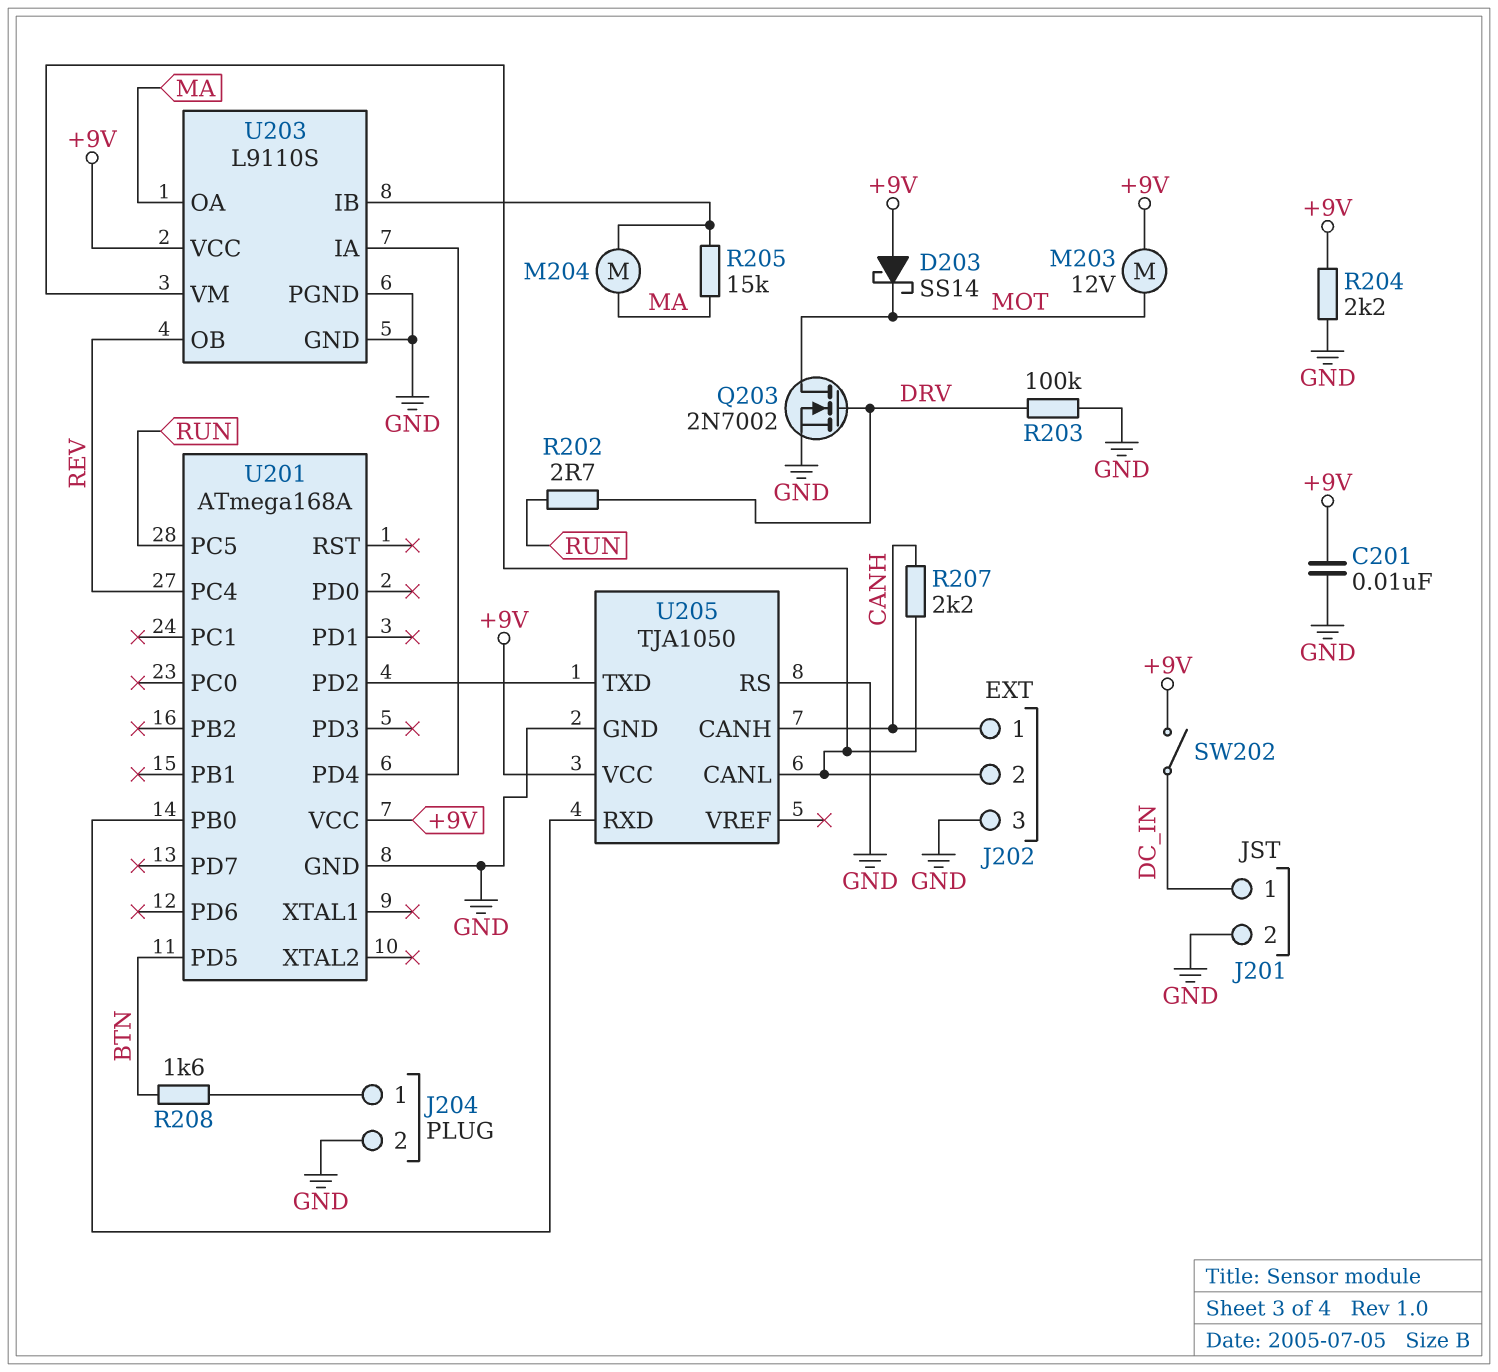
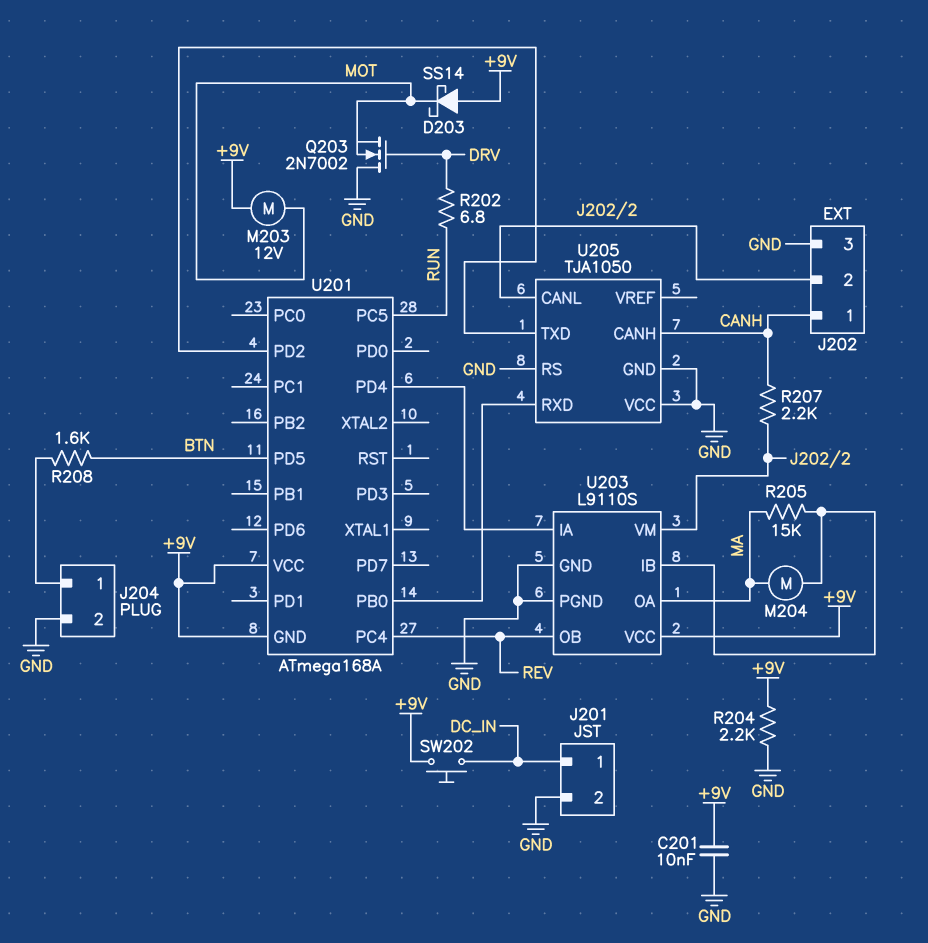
Q203: NMOS 2N7002 (G DRV, D MOT, S GND) -> NMOS 2N7002 (G DRV, D GND, S MOT)
R202: 2.7 (DRV, RUN) -> 6.8 (DRV, RUN)
R203: 100k (DRV, GND) -> none
SW202: switch (+9V, DC_IN) -> button (+9V, DC_IN)
U201 pin GND: GND -> +9V
U205 pin VCC: +9V -> GND

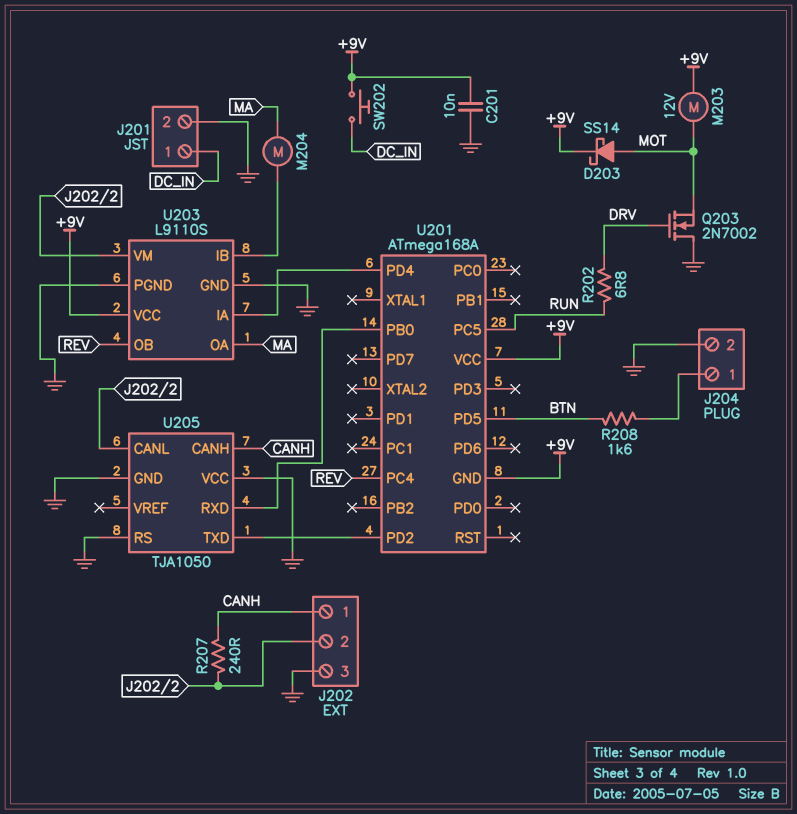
D203: schottky SS14 (A +9V, K MOT) -> schottky SS14 (A MOT, K +9V)
R204: 2.2k (+9V, GND) -> none
R205: 15k (MA, U203/IB) -> none
R207: 2.2k (CANH, J202/2) -> 240 (CANH, J202/2)

